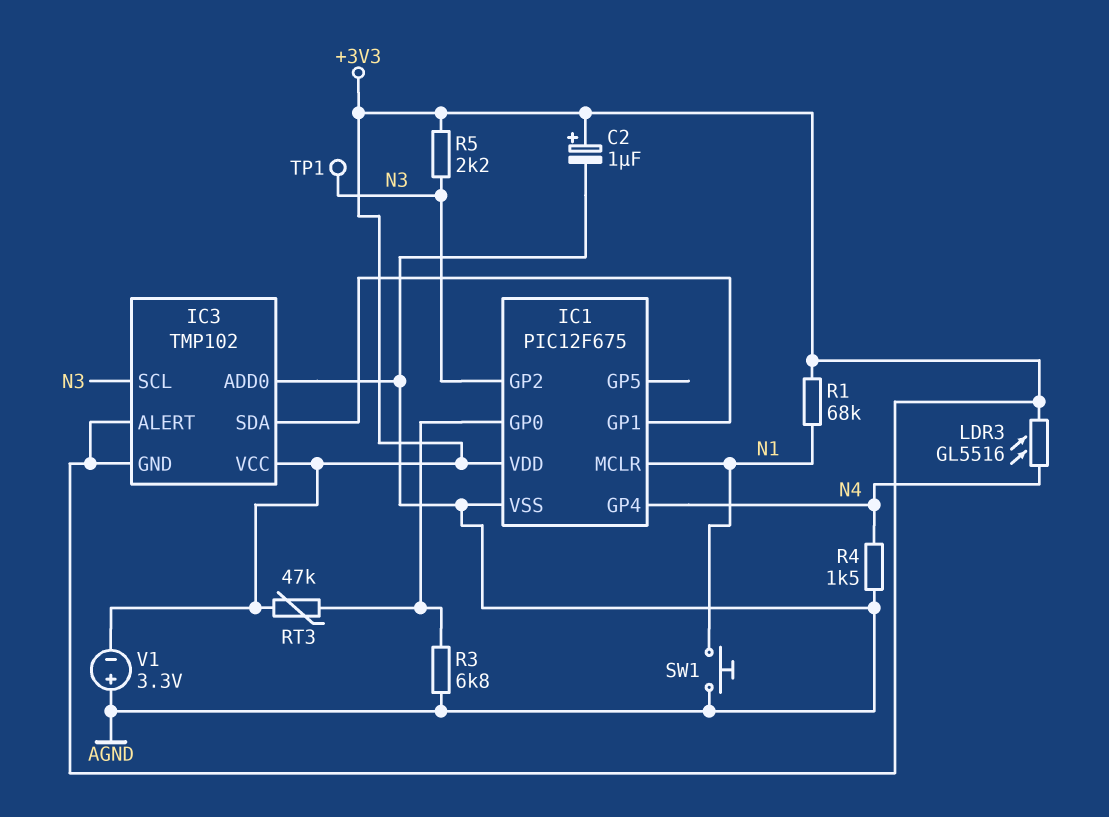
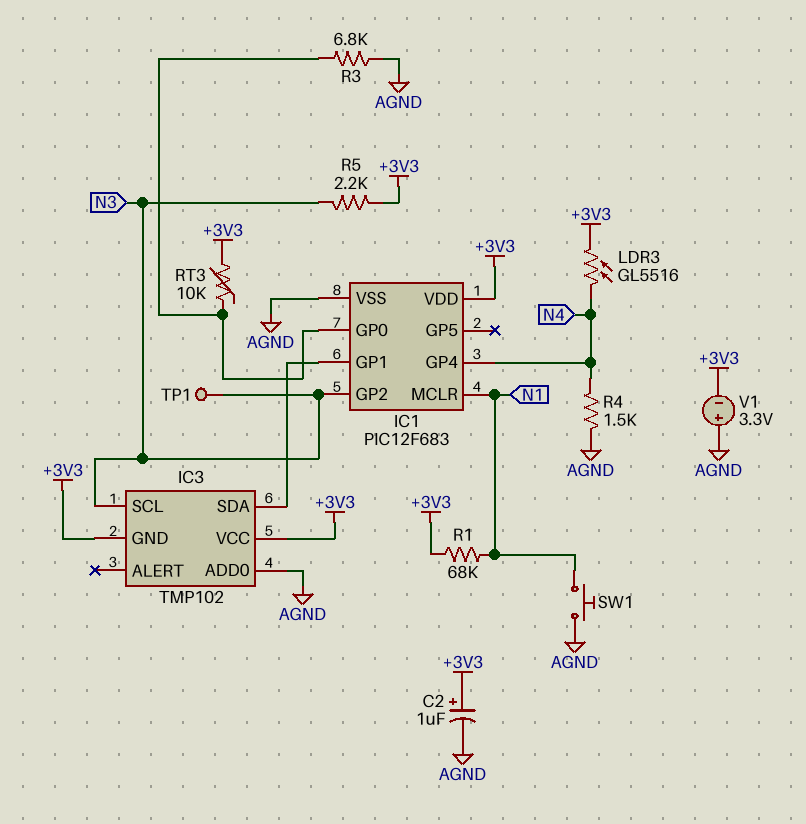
IC1: PIC12F675 -> PIC12F683
IC3 pin ALERT: +3V3 -> none
RT3: 47k (+3V3, IC1/GP0) -> 10k (+3V3, IC1/GP0)

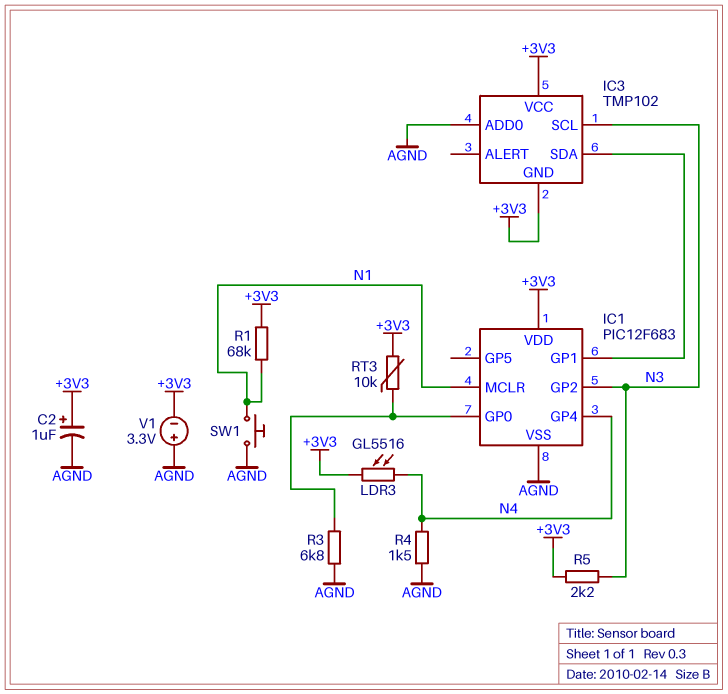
TP1: test point (N3) -> none

